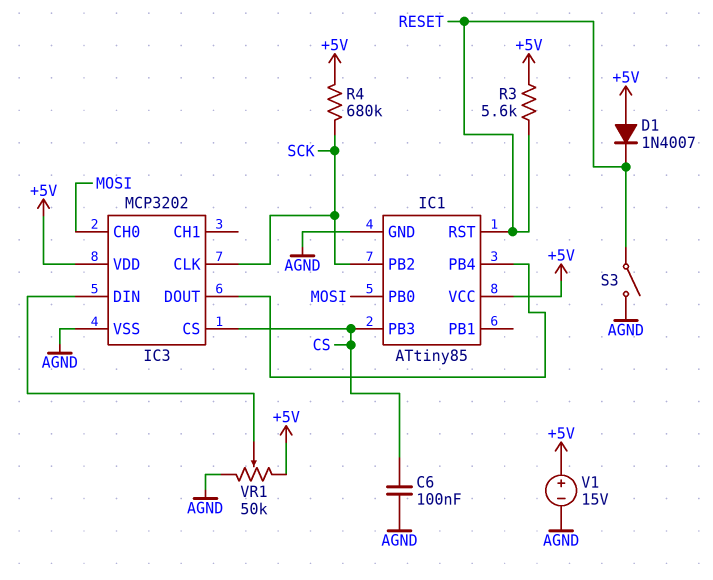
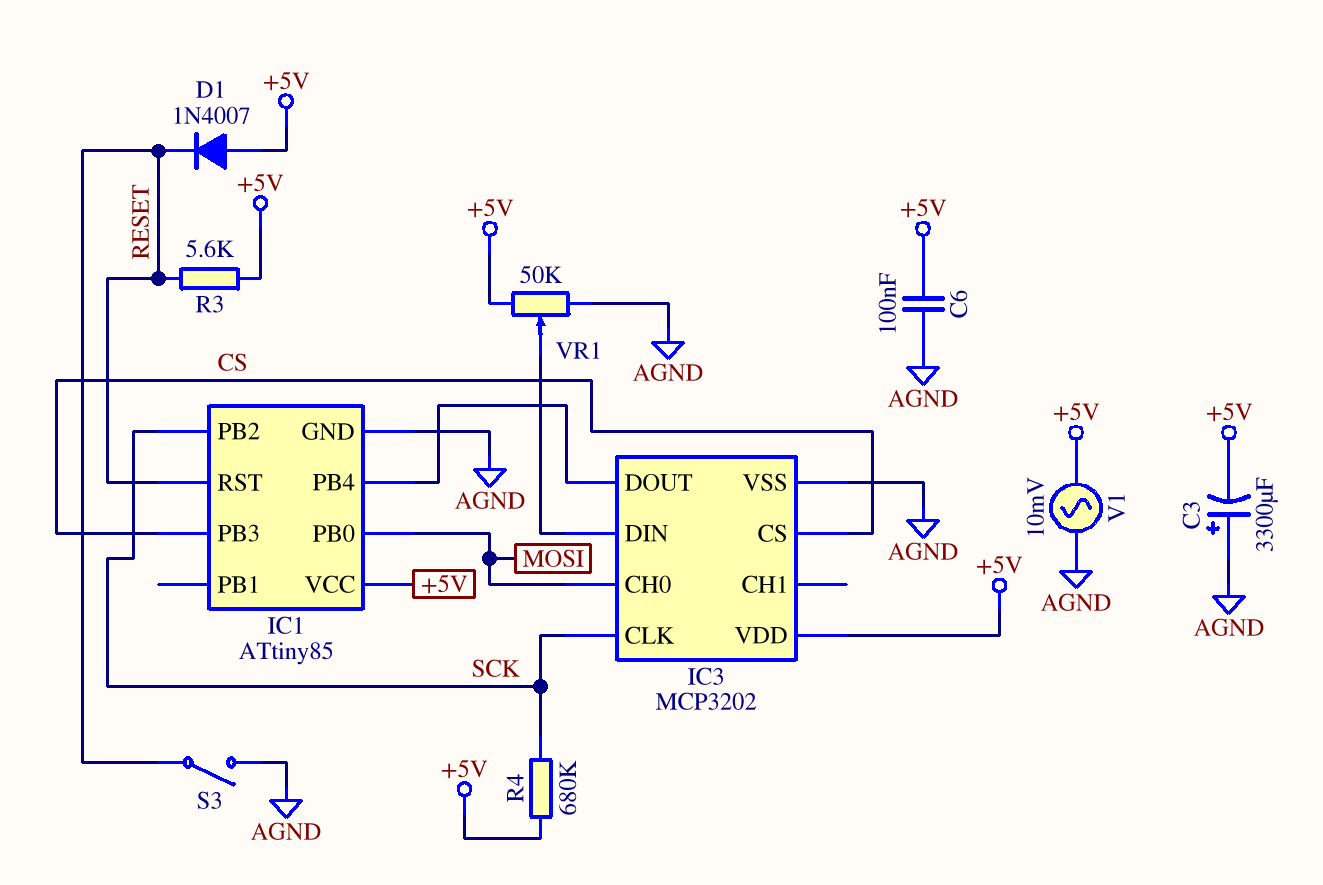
C3: none -> 3300uF (plus AGND, minus +5V)
C6: 100nF (AGND, CS) -> 100nF (+5V, AGND)
V1: 15V (plus +5V, minus AGND) -> AC 10mV (+5V, AGND)

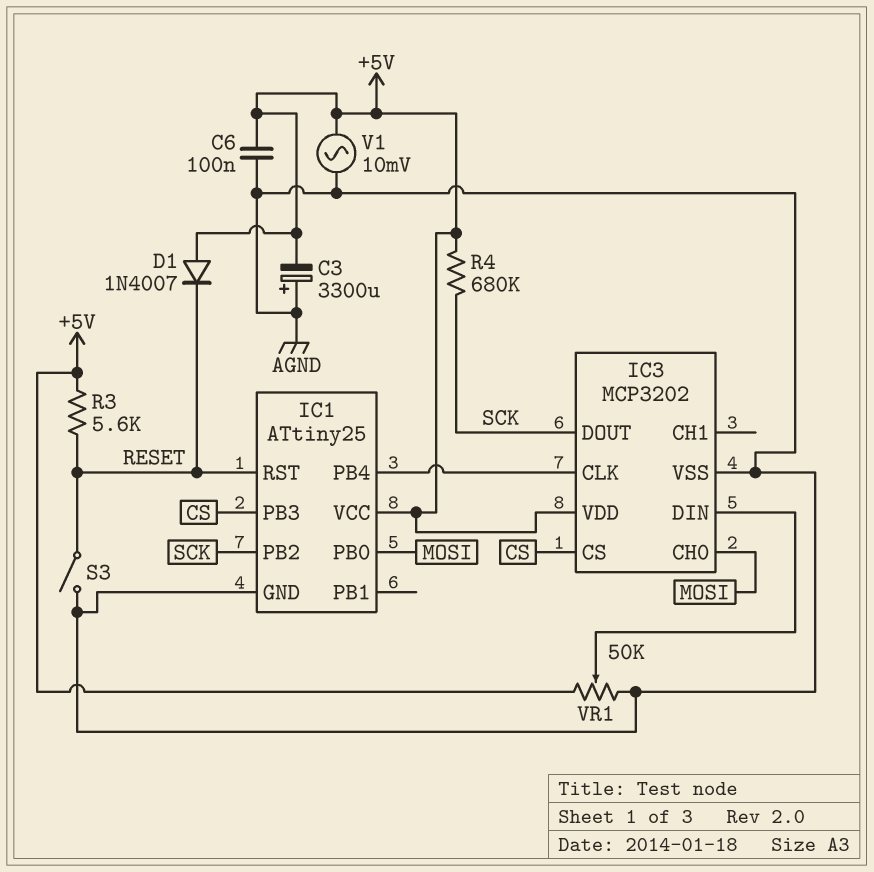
IC1: ATtiny85 -> ATtiny25
IC3 pin CLK: SCK -> IC1/PB4
IC3 pin DOUT: IC1/PB4 -> SCK

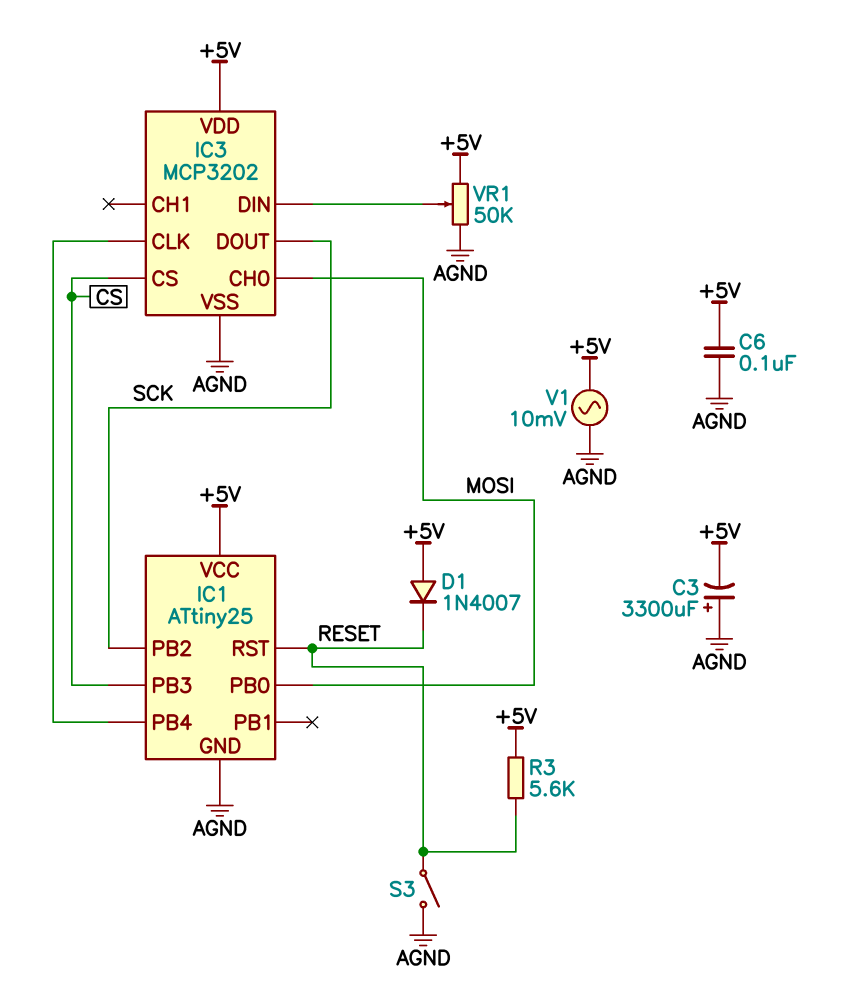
R4: 680k (+5V, SCK) -> none

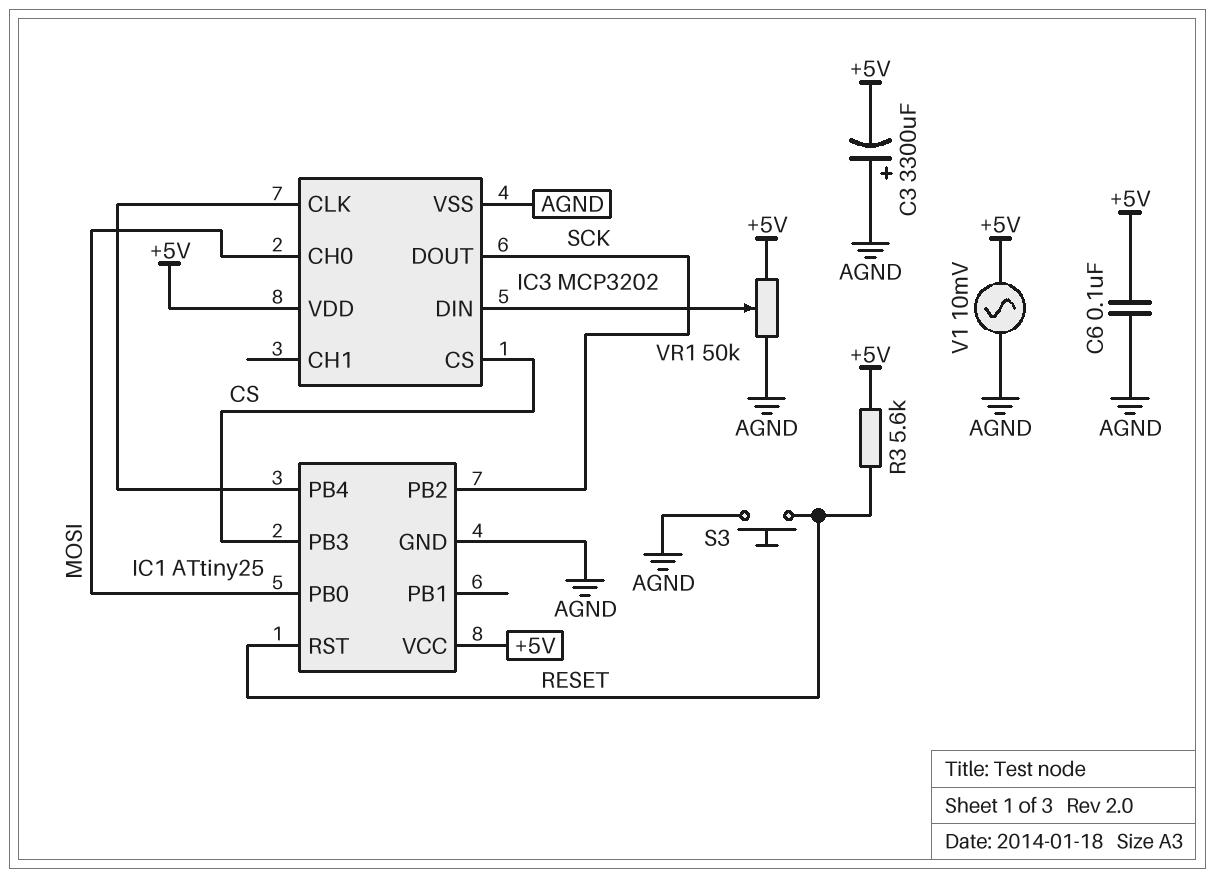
D1: diode 1N4007 (A +5V, K RESET) -> none
S3: switch (AGND, RESET) -> button (AGND, RESET)

